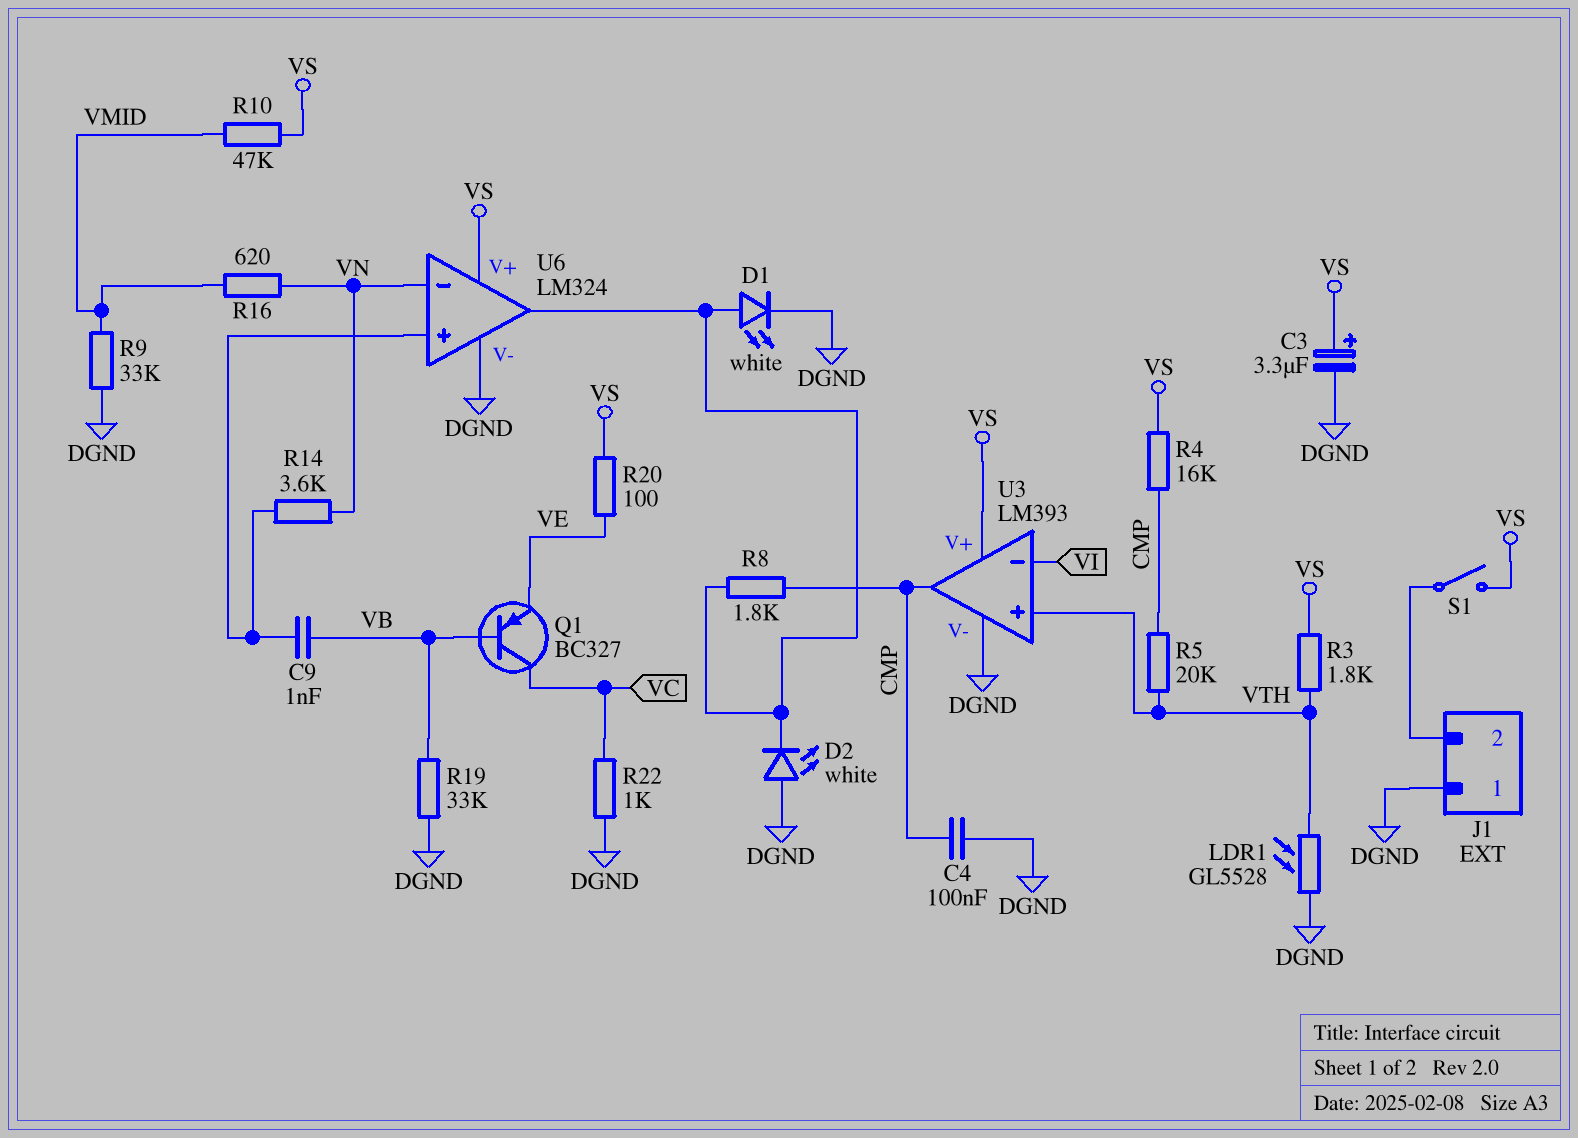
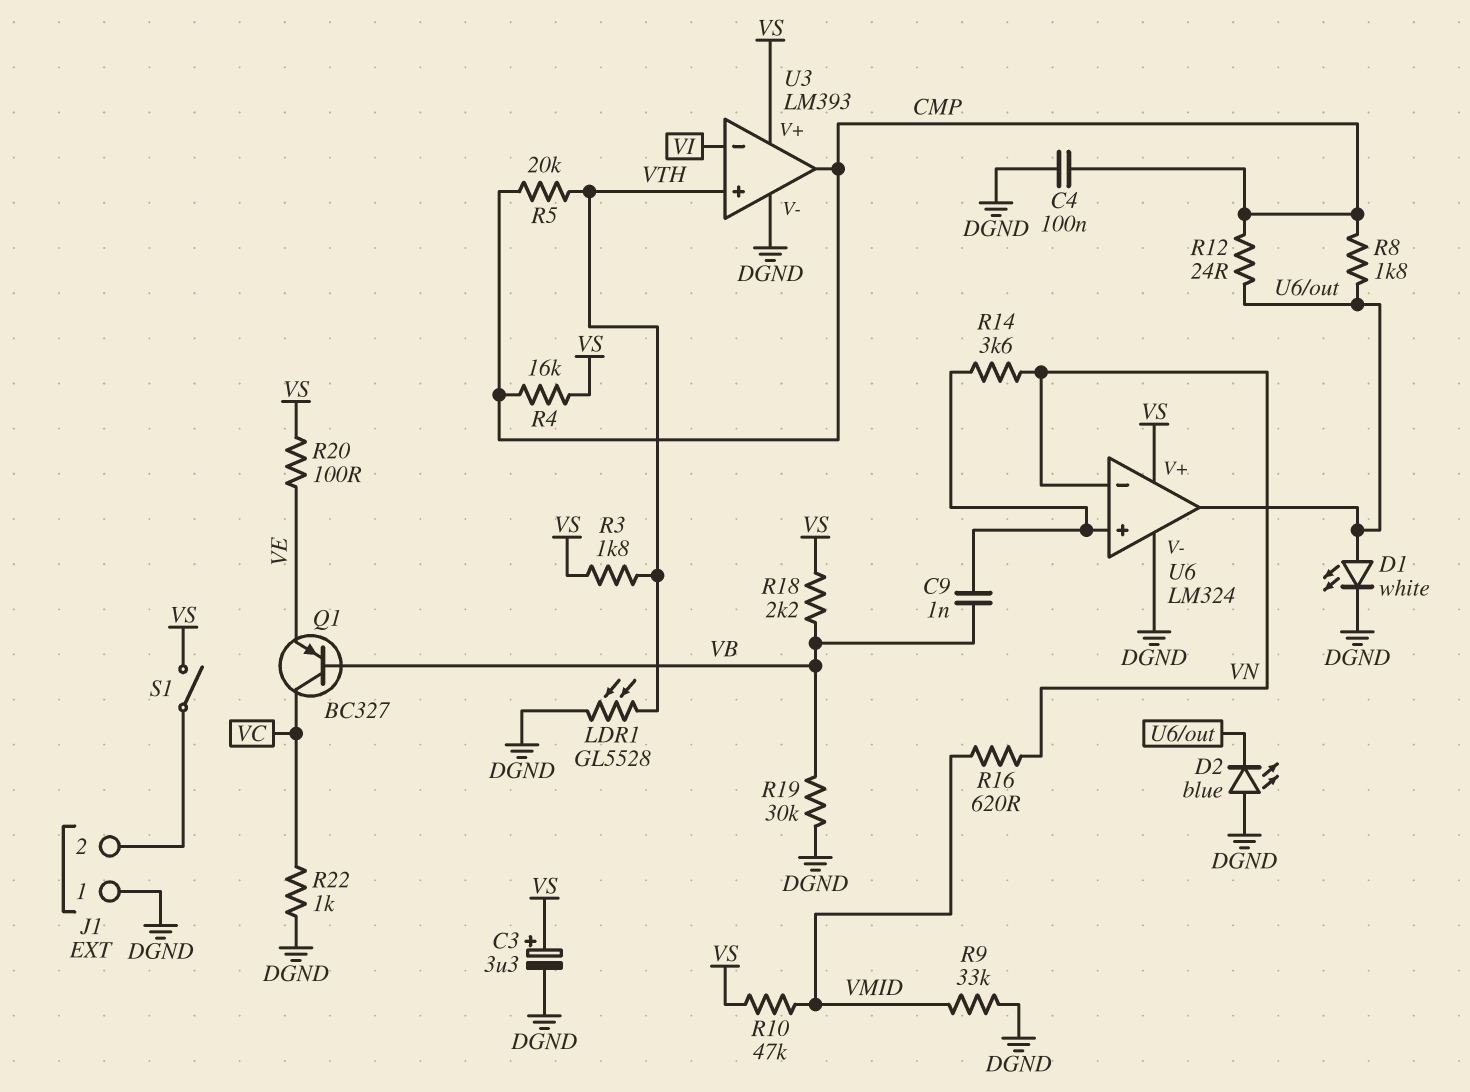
D2: LED white (A DGND, K U6/out) -> LED blue (A DGND, K U6/out)
R12: none -> 24 (CMP, U6/out)
R18: none -> 2.2k (VB, VS)
R19: 33k (DGND, VB) -> 30k (DGND, VB)

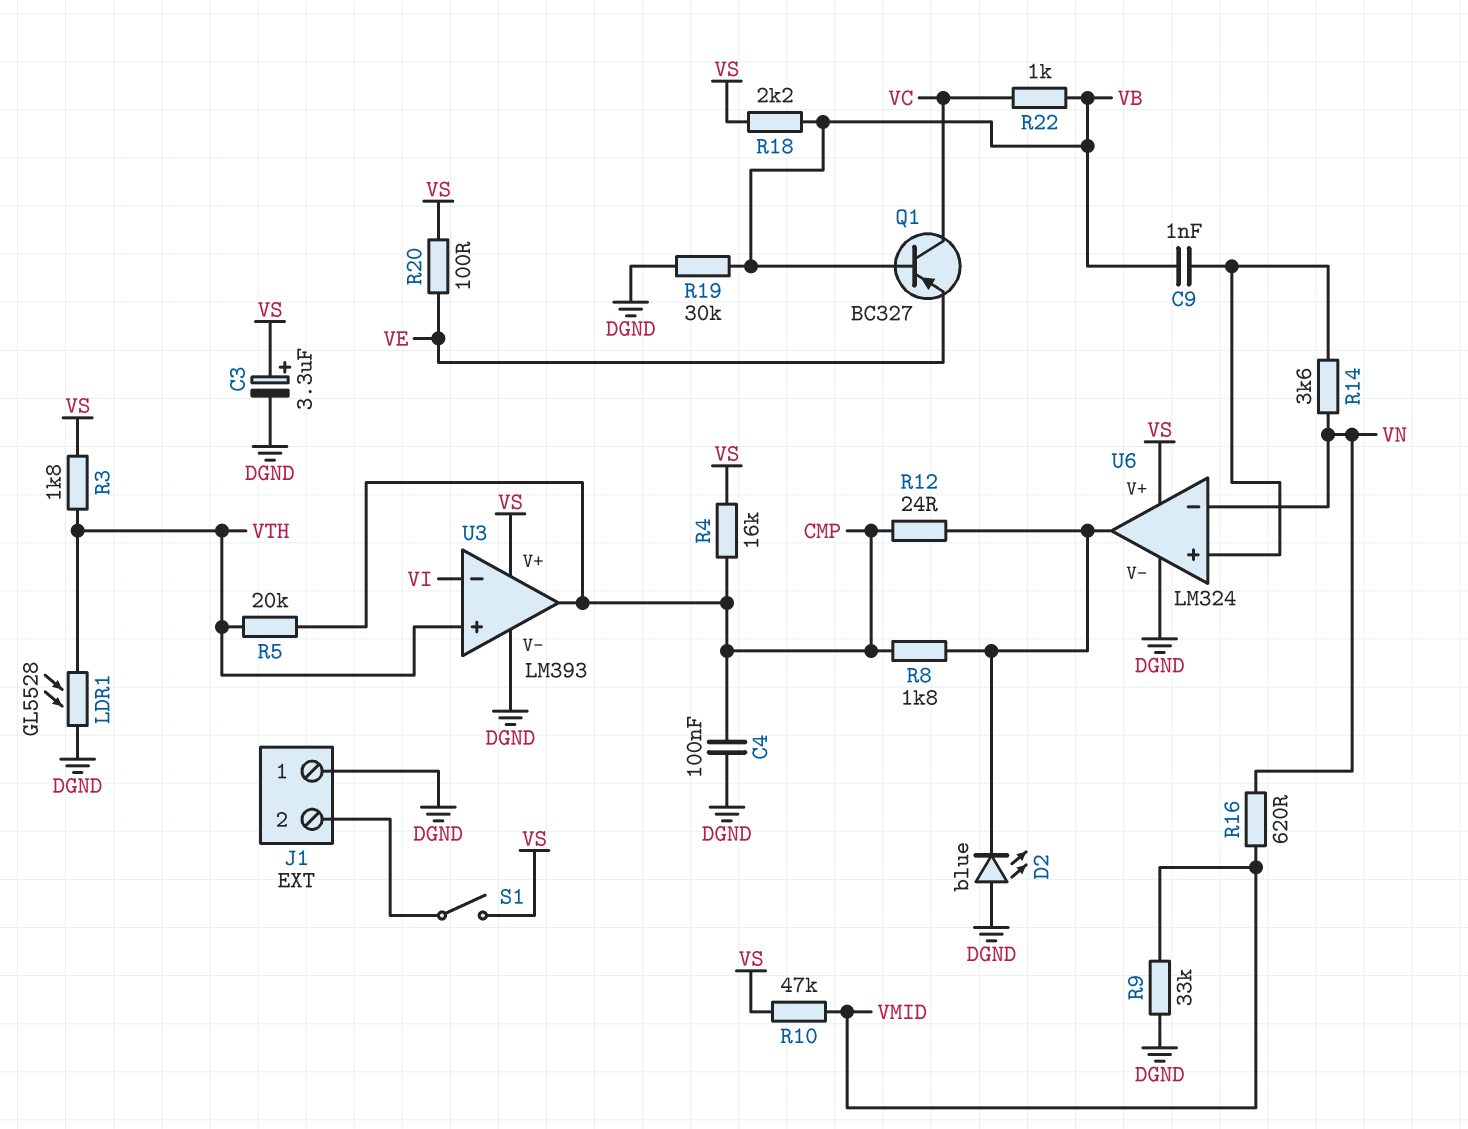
D1: LED white (A U6/out, K DGND) -> none
R22: 1k (DGND, VC) -> 1k (VB, VC)

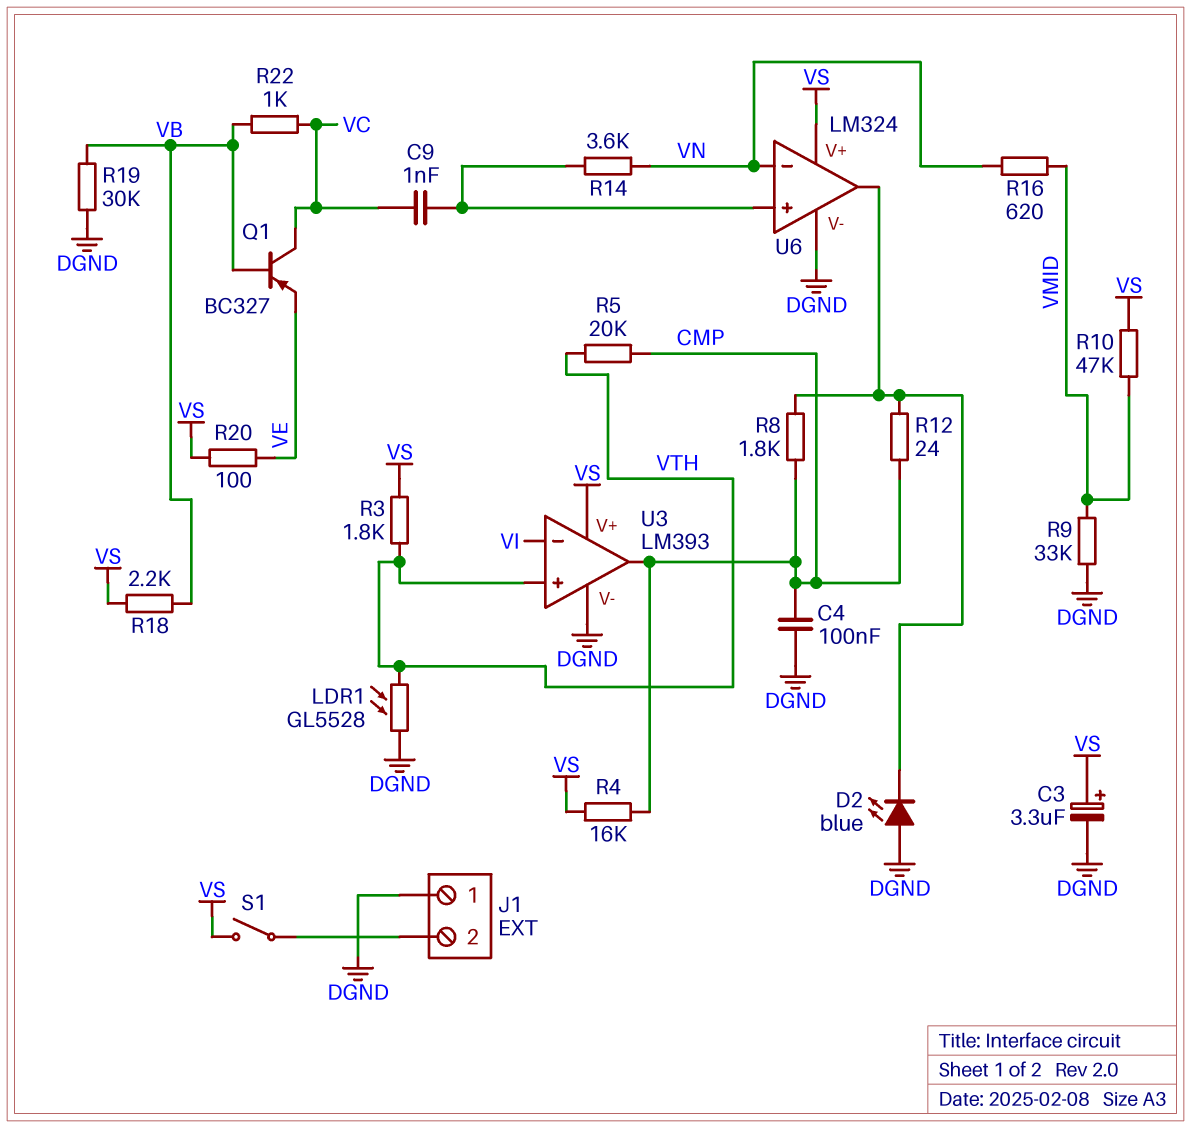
C9: 1nF (U6/in+, VB) -> 1nF (U6/in+, VC)

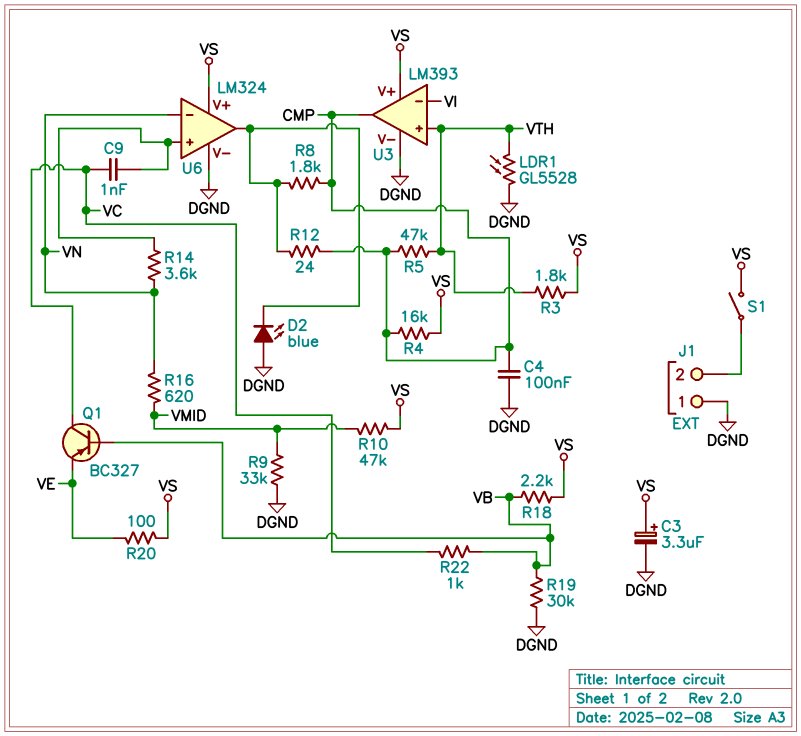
R5: 20k (CMP, VTH) -> 47k (CMP, VTH)

